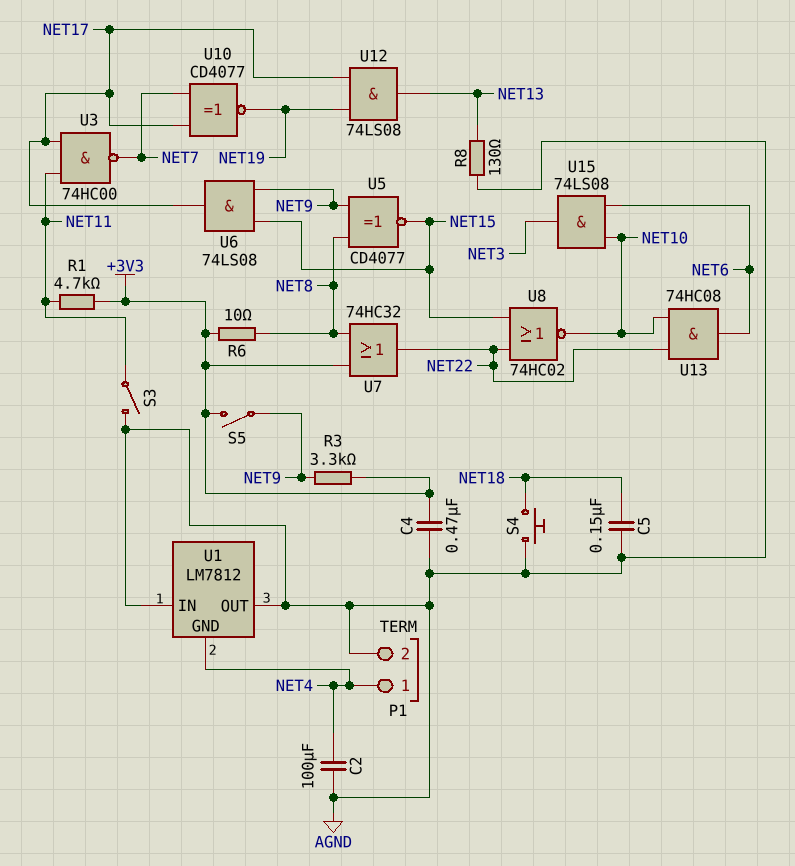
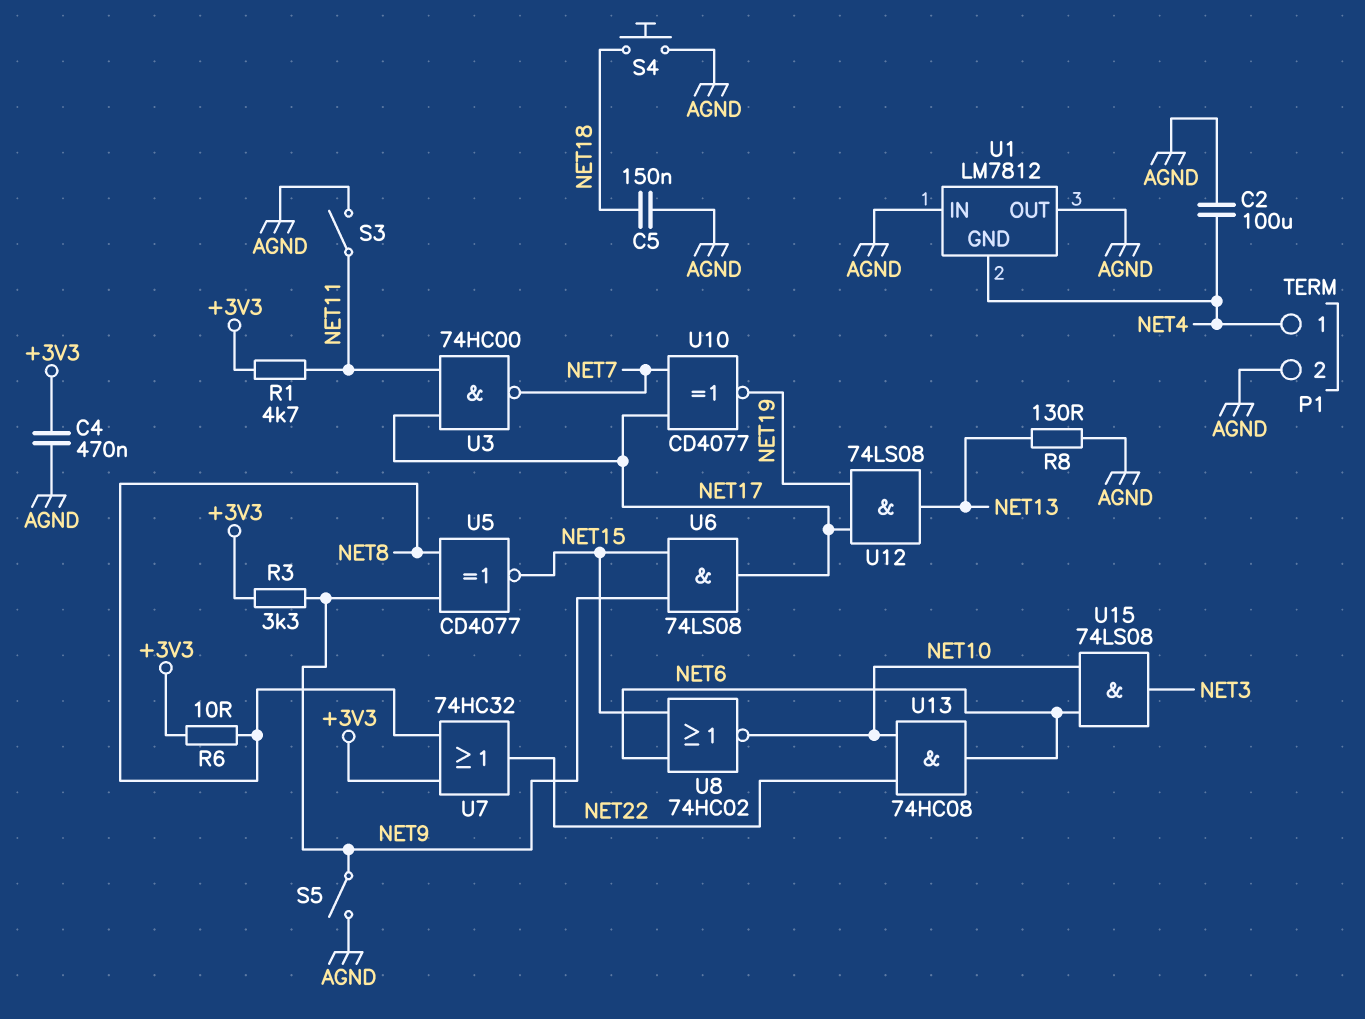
S5: switch (+3V3, NET9) -> switch (AGND, NET9)
U8: NOR 74HC02 (in NET15, in NET22, out NET10) -> NOR 74HC02 (in NET6, in NET15, out NET10)

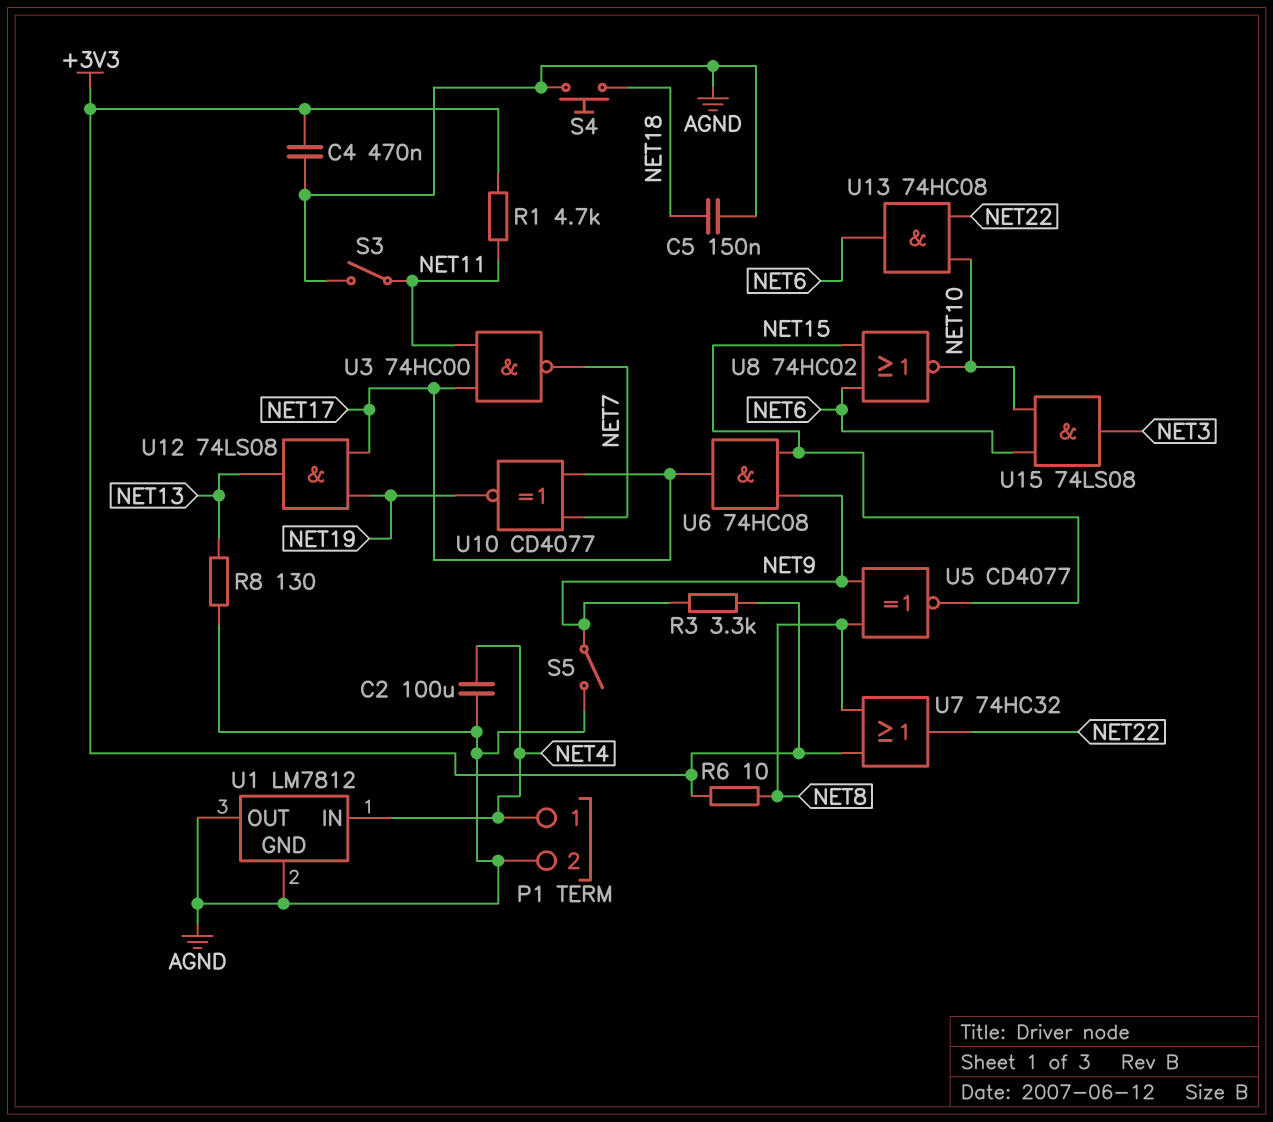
U1 pin GND: NET4 -> AGND
U1 pin IN: AGND -> NET4
U6: AND 74LS08 (in NET9, in NET15, out NET17) -> AND 74HC08 (in NET9, in NET15, out NET17)

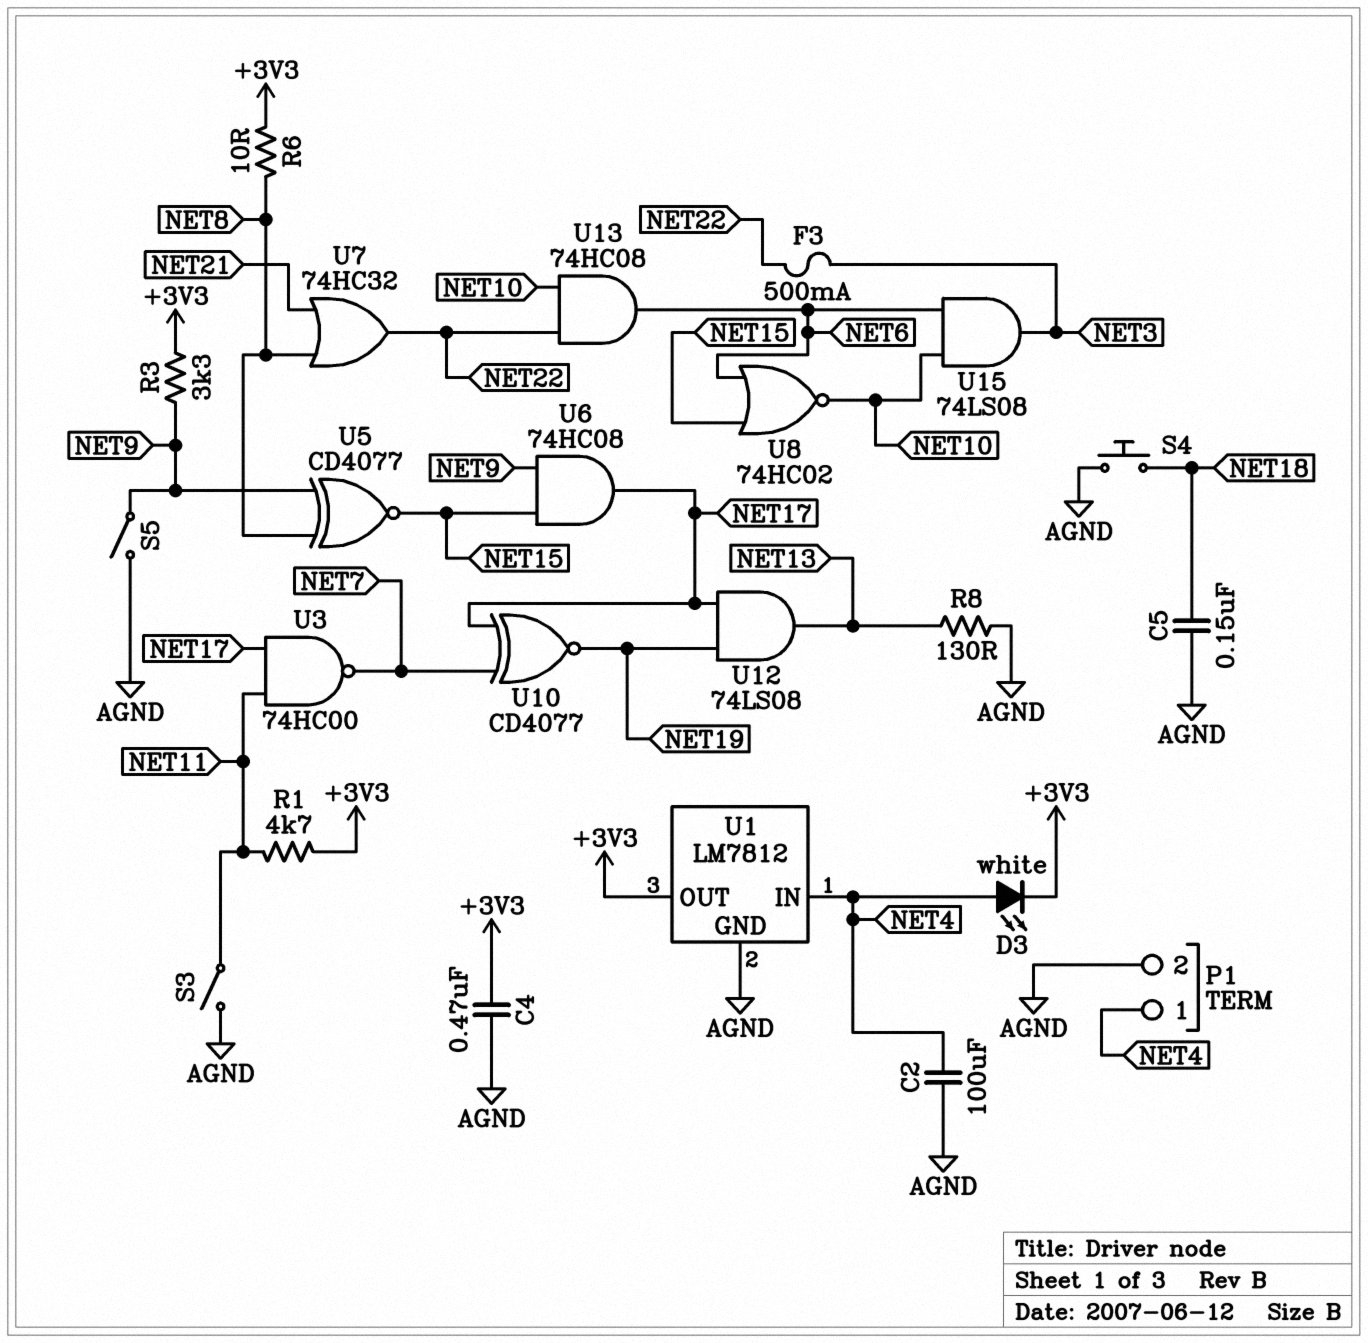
D3: none -> LED white (A NET4, K +3V3)
F3: none -> 500mA (NET3, NET22)
U1 pin OUT: AGND -> +3V3
U7: OR 74HC32 (in +3V3, in NET8, out NET22) -> OR 74HC32 (in NET8, in NET21, out NET22)

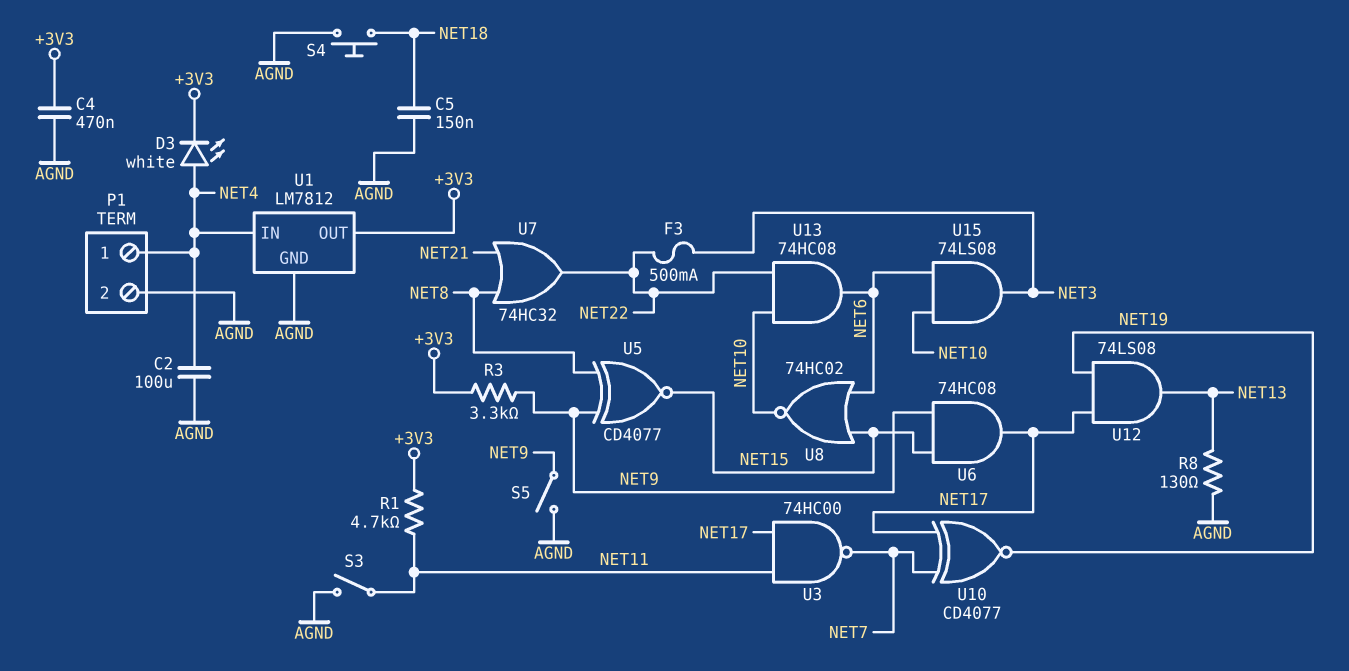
R6: 10 (+3V3, NET8) -> none

